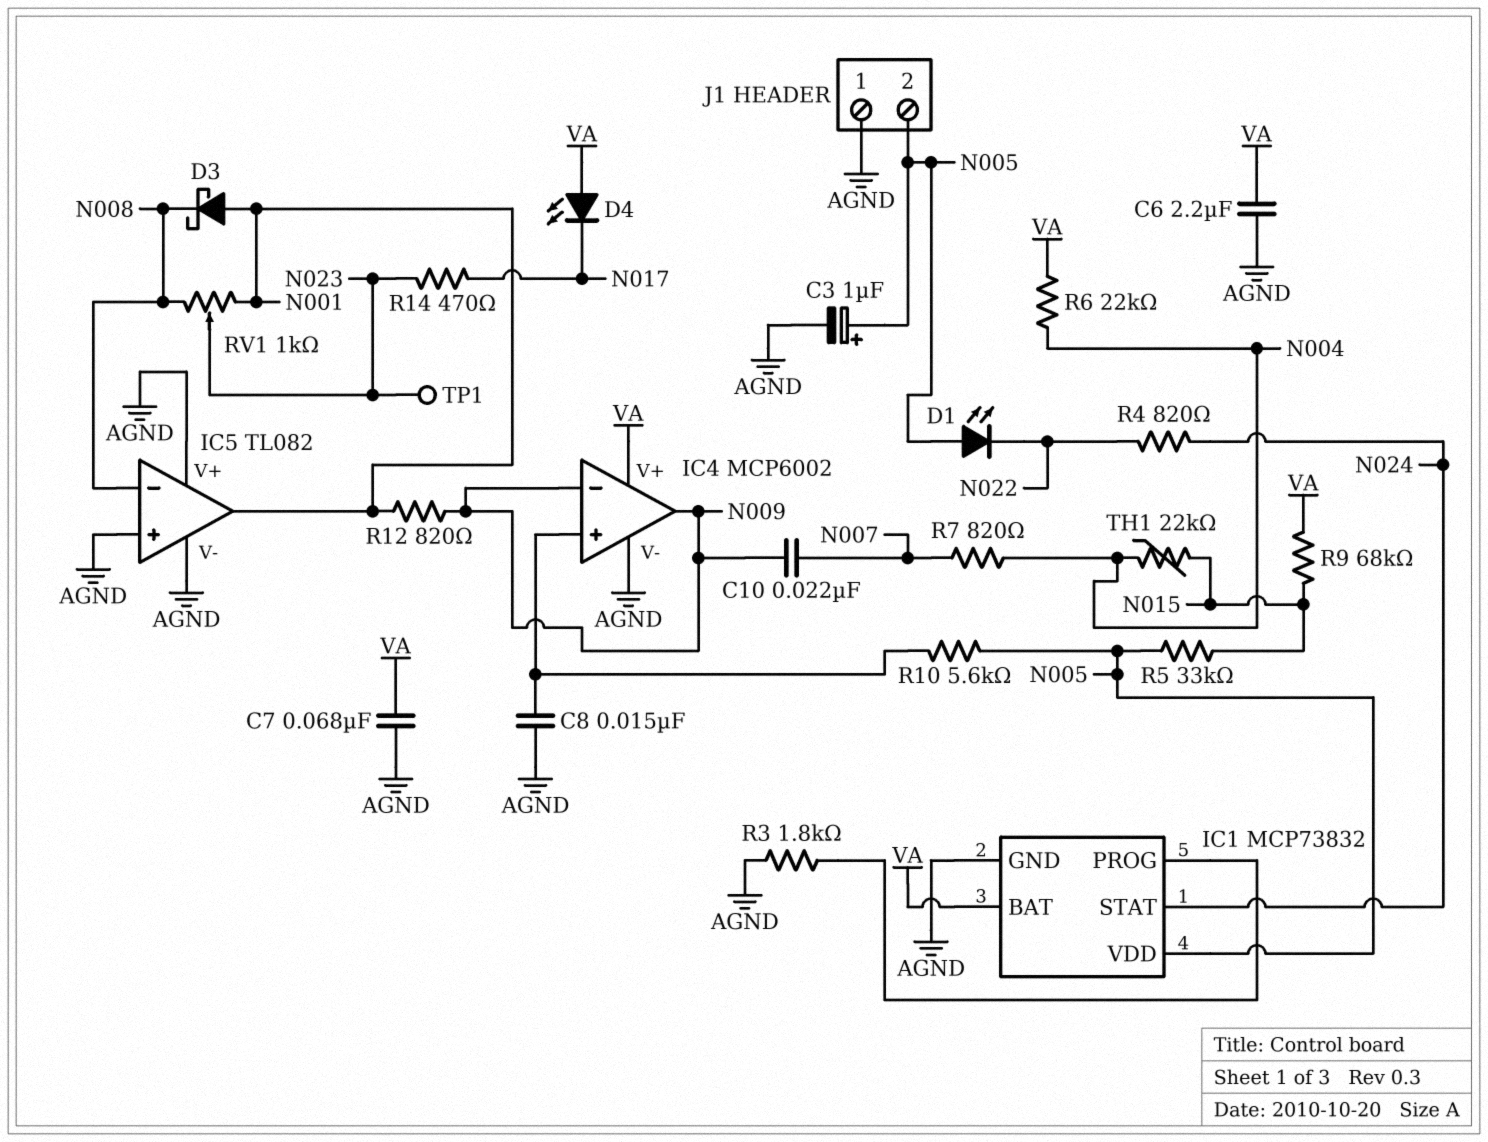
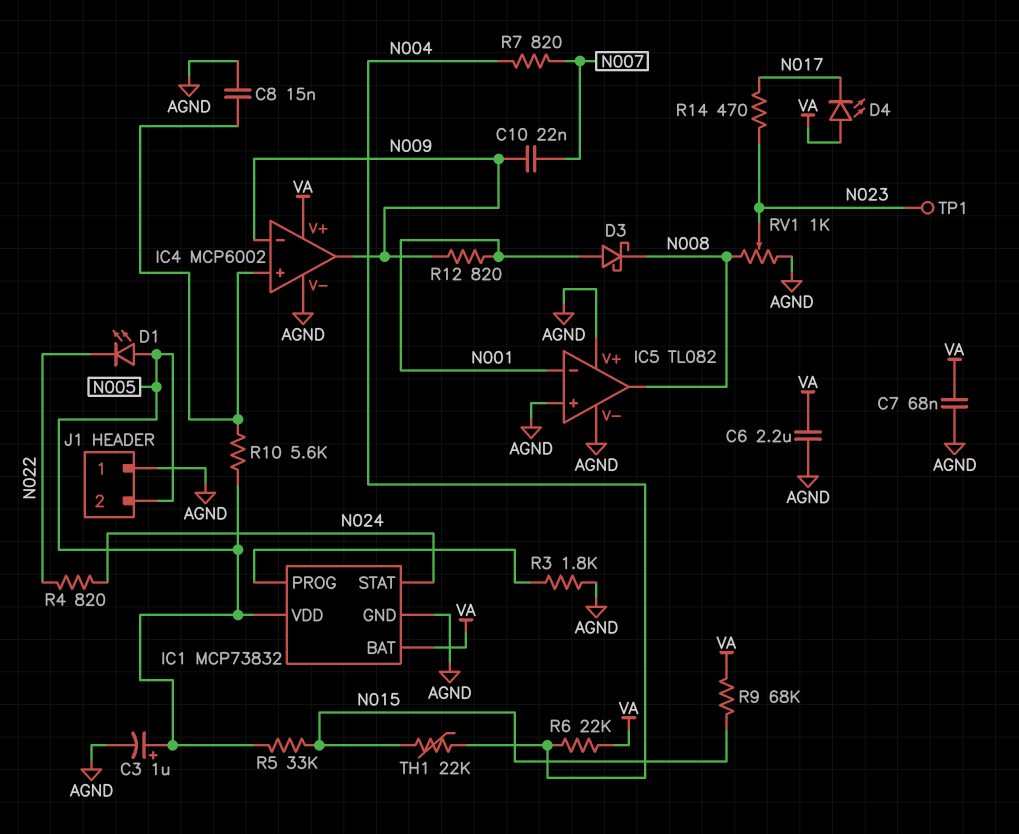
IC5 pin in-: N008 -> N001
IC5 pin out: N001 -> N008
RV1: 1k (N001, N008, wiper N023) -> 1k (AGND, N008, wiper N023)

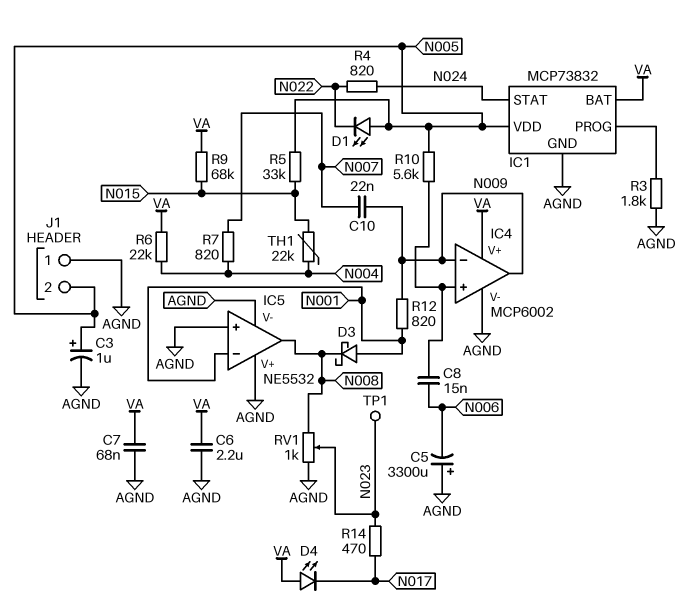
C5: none -> 3300uF (plus AGND, minus N006)
C8: 15nF (AGND, IC4/in+) -> 15nF (IC4/in+, N006)
IC5: TL082 -> NE5532

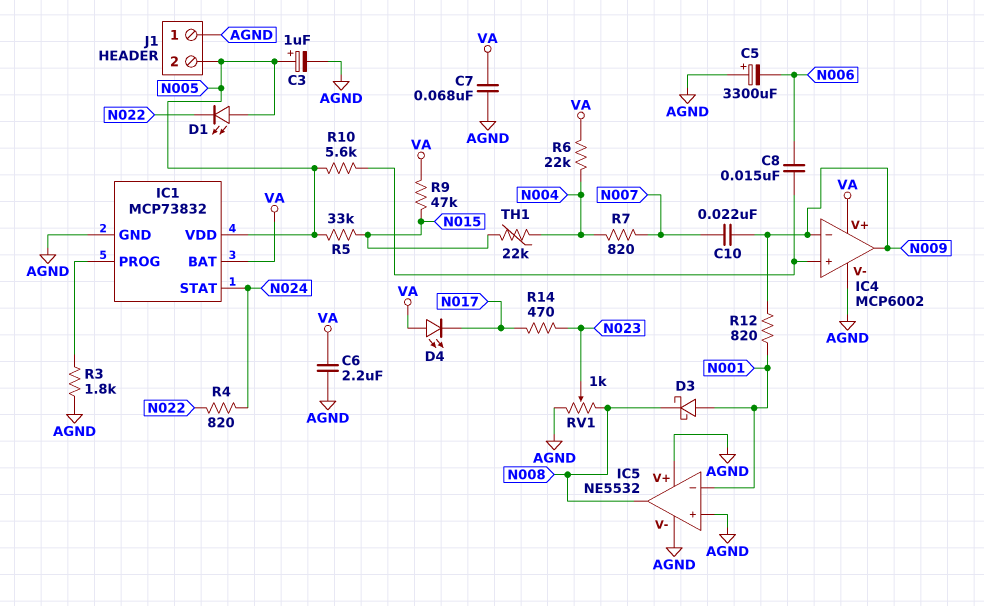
R9: 68k (N015, VA) -> 47k (N015, VA)
TP1: test point (N023) -> none

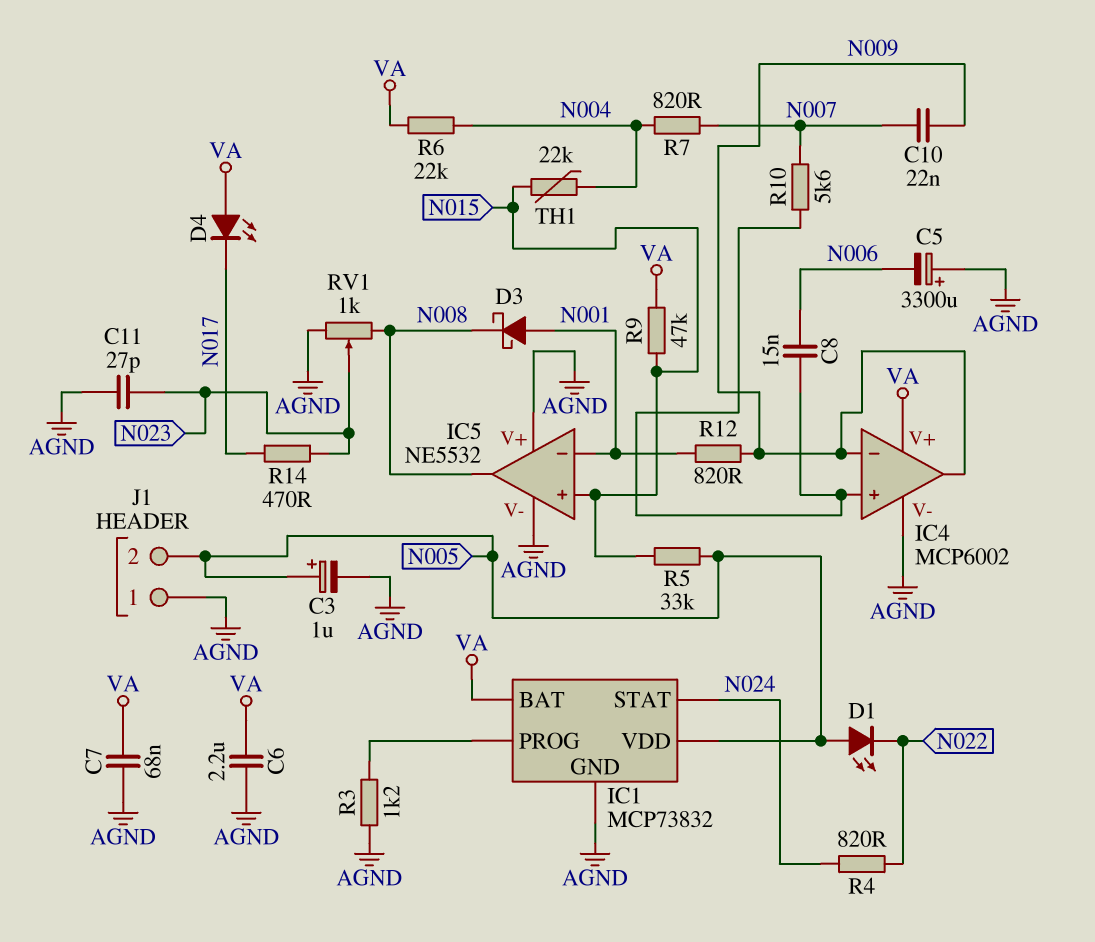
C11: none -> 27pF (AGND, N023)
IC5 pin in+: AGND -> N015
R3: 1.8k (AGND, IC1/PROG) -> 1.2k (AGND, IC1/PROG)
R10: 5.6k (IC4/in+, N005) -> 5.6k (IC4/in+, N007)

